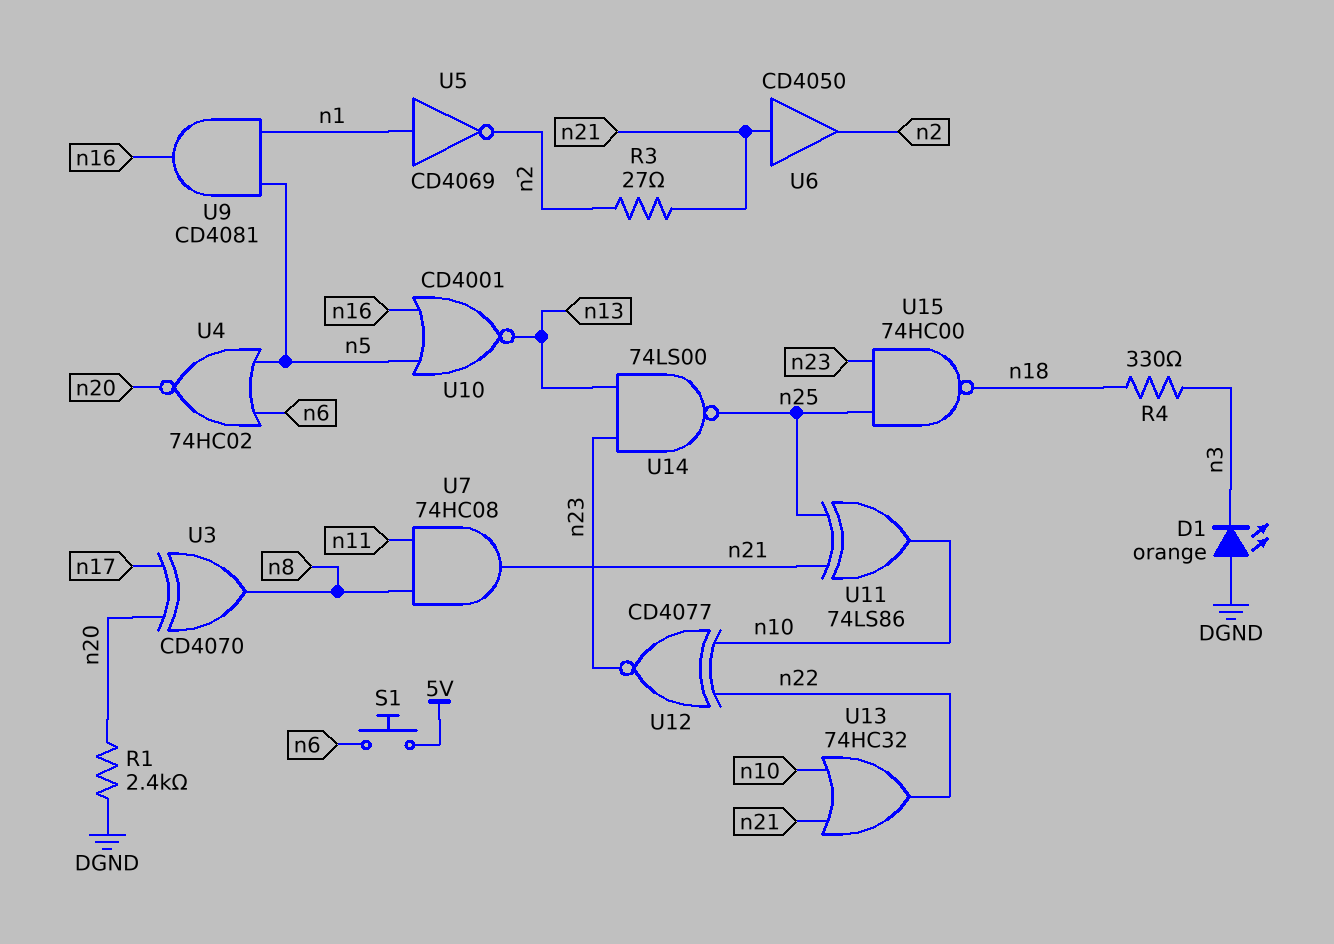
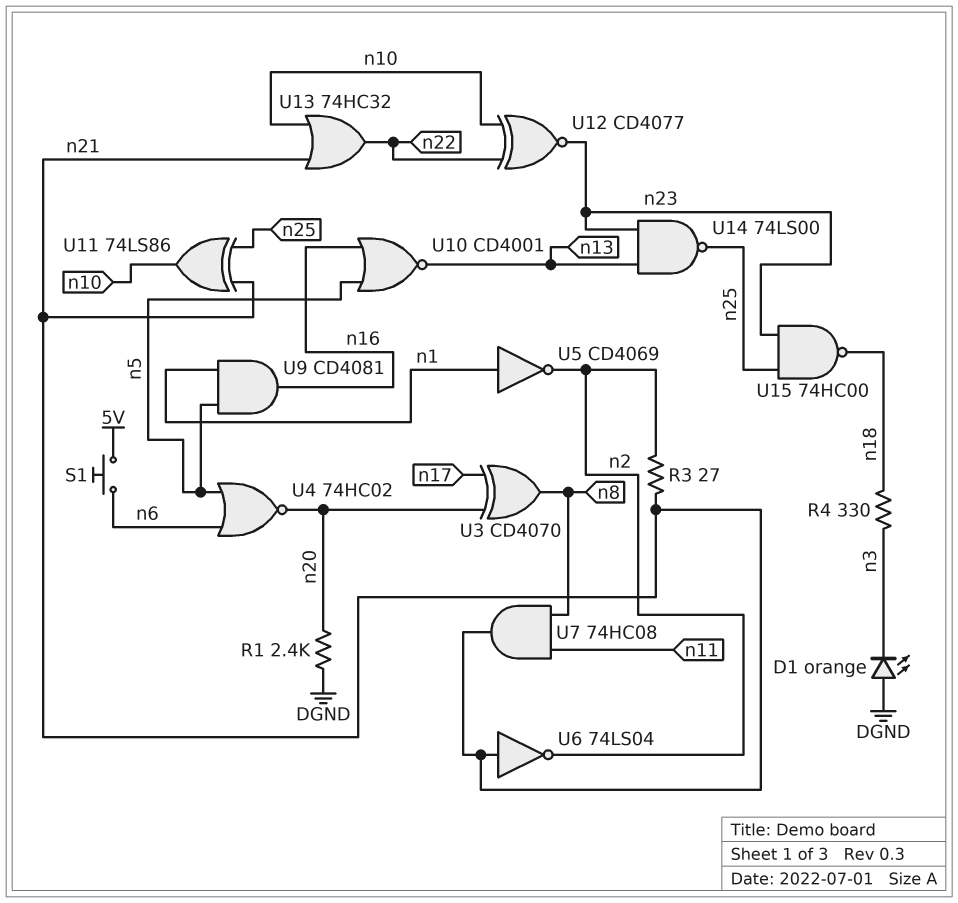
U6: buffer CD4050 (in n21, out n2) -> NOT 74LS04 (in n21, out n2)

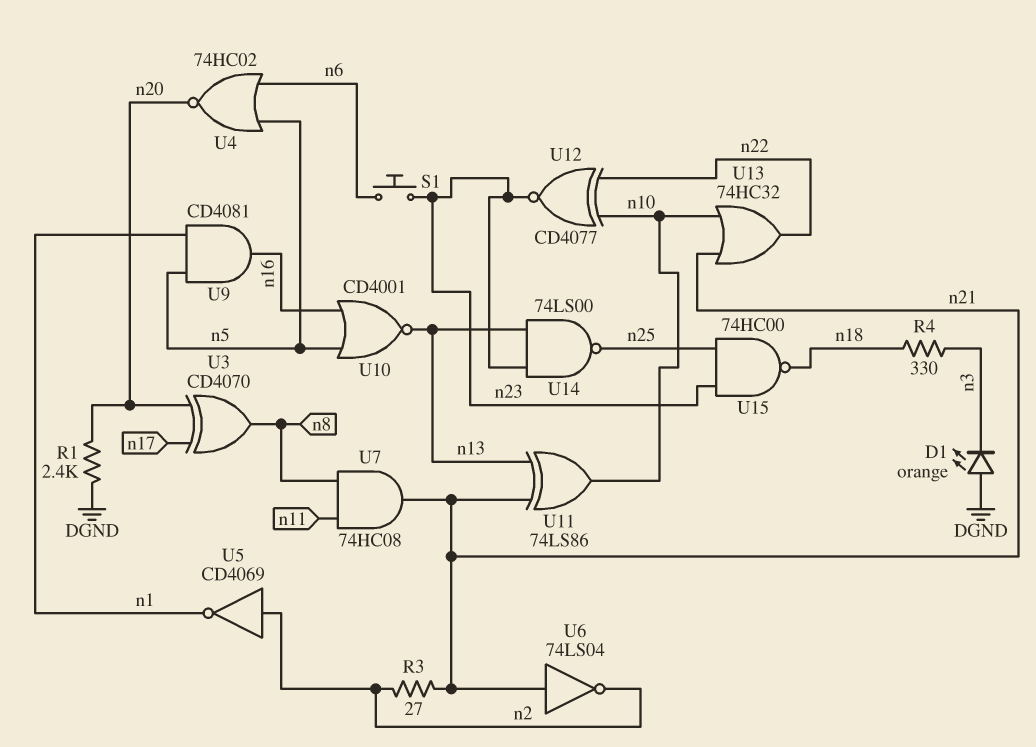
S1: button (5V, n6) -> button (n6, n23)
U5: NOT CD4069 (in n1, out n2) -> NOT CD4069 (in n2, out n1)
U11: XOR 74LS86 (in n21, in n25, out n10) -> XOR 74LS86 (in n13, in n21, out n10)

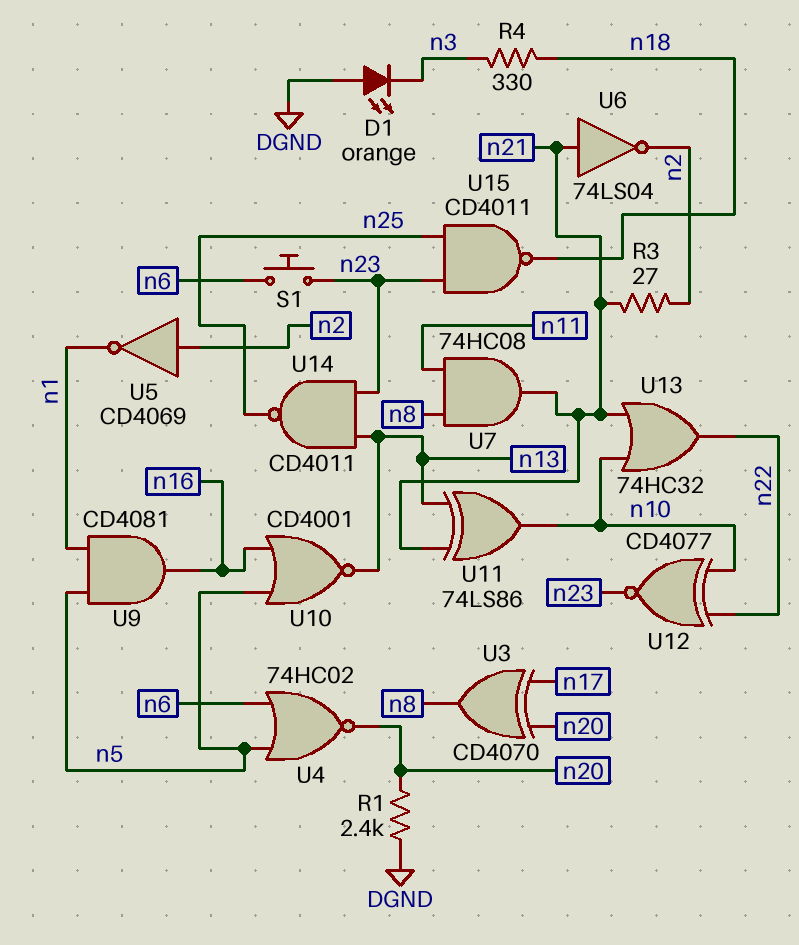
U14: NAND 74LS00 (in n13, in n23, out n25) -> NAND CD4011 (in n13, in n23, out n25)
U15: NAND 74HC00 (in n23, in n25, out n18) -> NAND CD4011 (in n23, in n25, out n18)

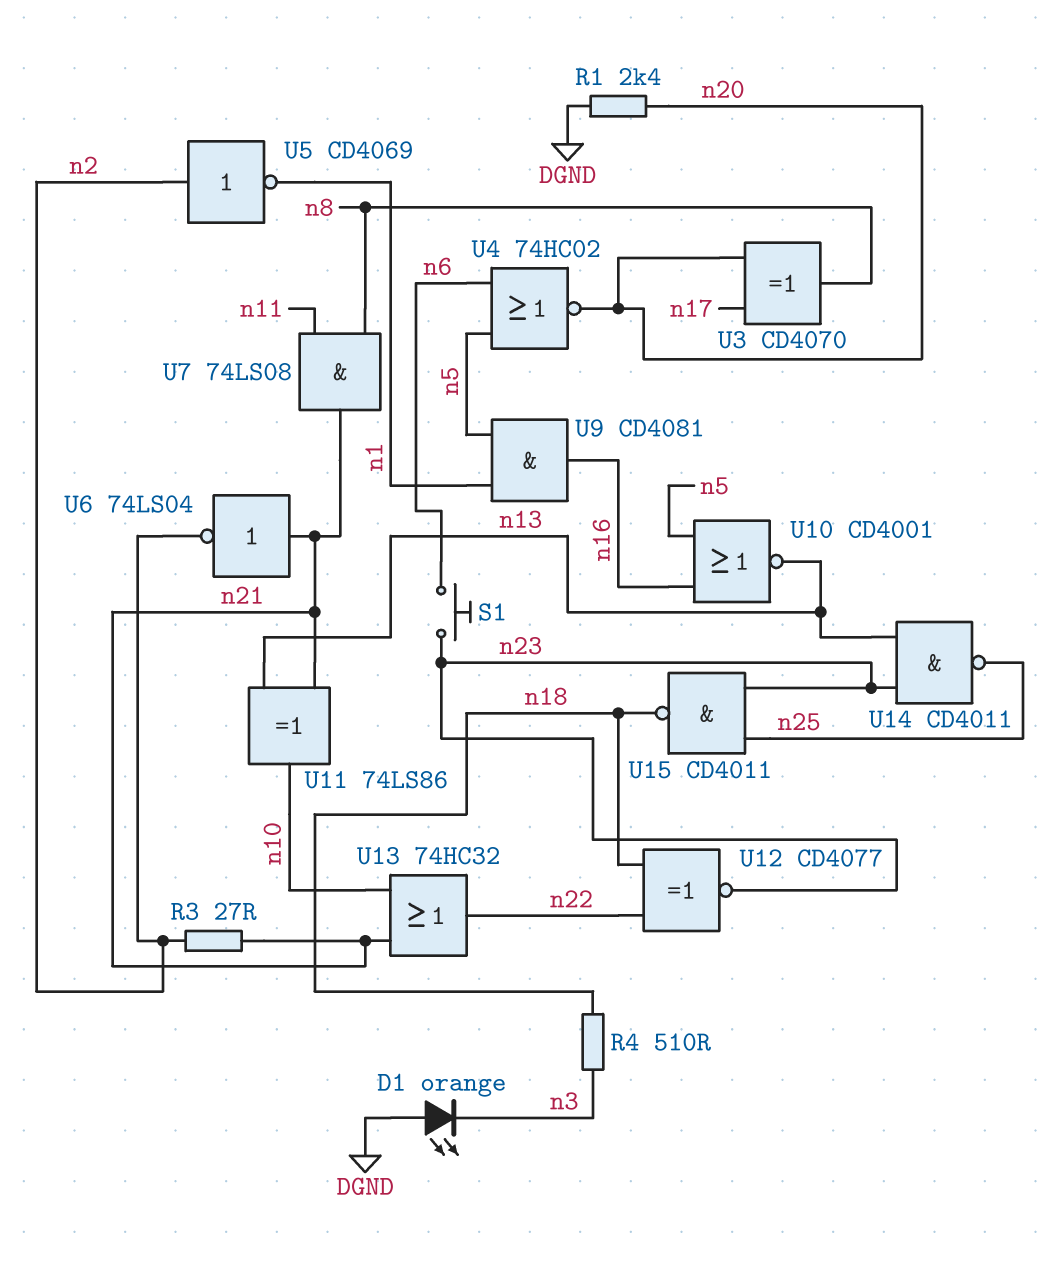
R4: 330 (n3, n18) -> 510 (n3, n18)
U7: AND 74HC08 (in n8, in n11, out n21) -> AND 74LS08 (in n8, in n11, out n21)
U12: XNOR CD4077 (in n10, in n22, out n23) -> XNOR CD4077 (in n18, in n22, out n23)

